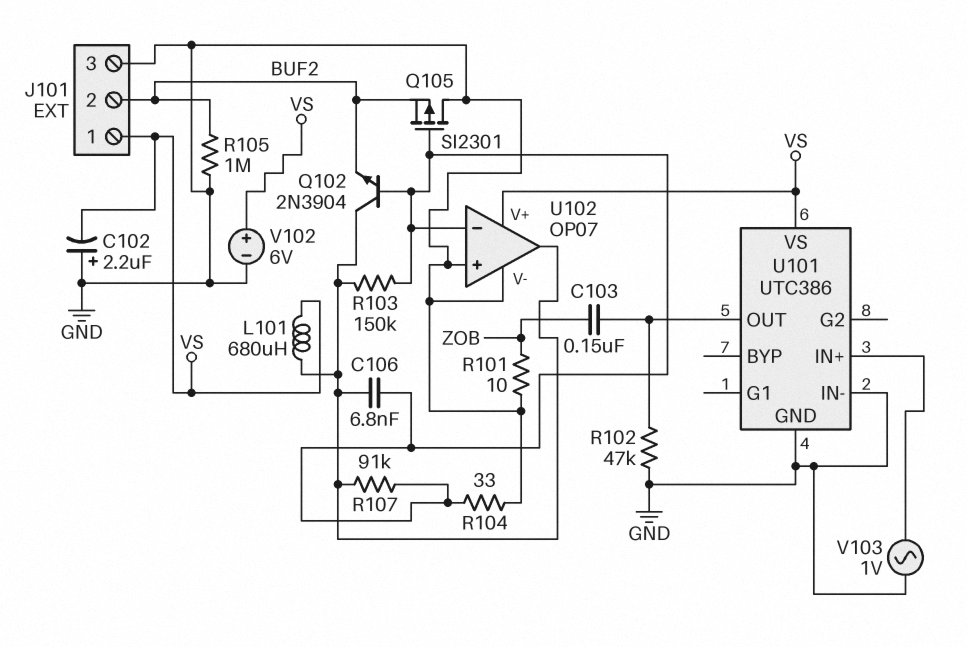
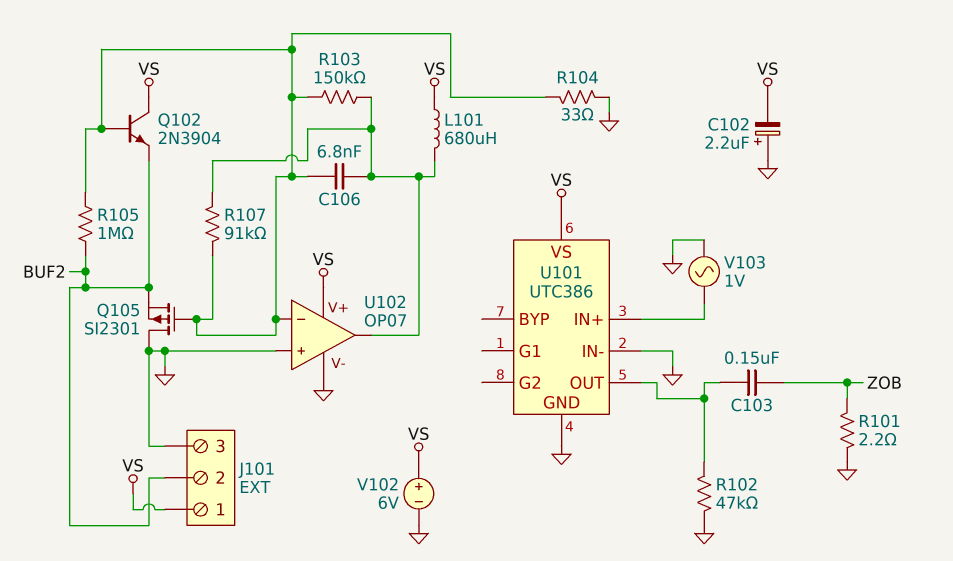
Q102: NPN 2N3904 (B U102/in-, C U102/out, E BUF2) -> NPN 2N3904 (B U102/in-, C VS, E BUF2)
R101: 10 (GND, ZOB) -> 2.2 (GND, ZOB)
R105: 1M (BUF2, GND) -> 1M (BUF2, U102/in-)

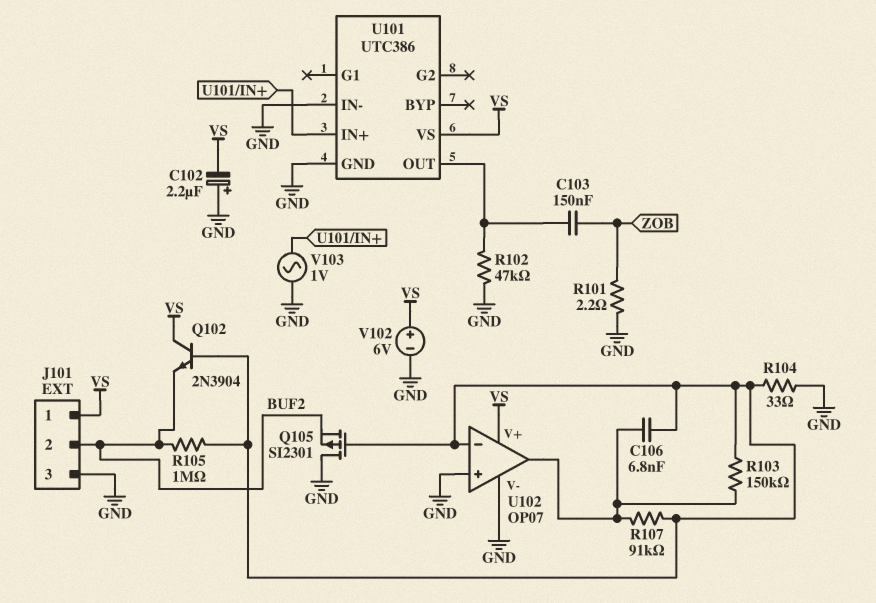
L101: 680uH (U102/out, VS) -> none

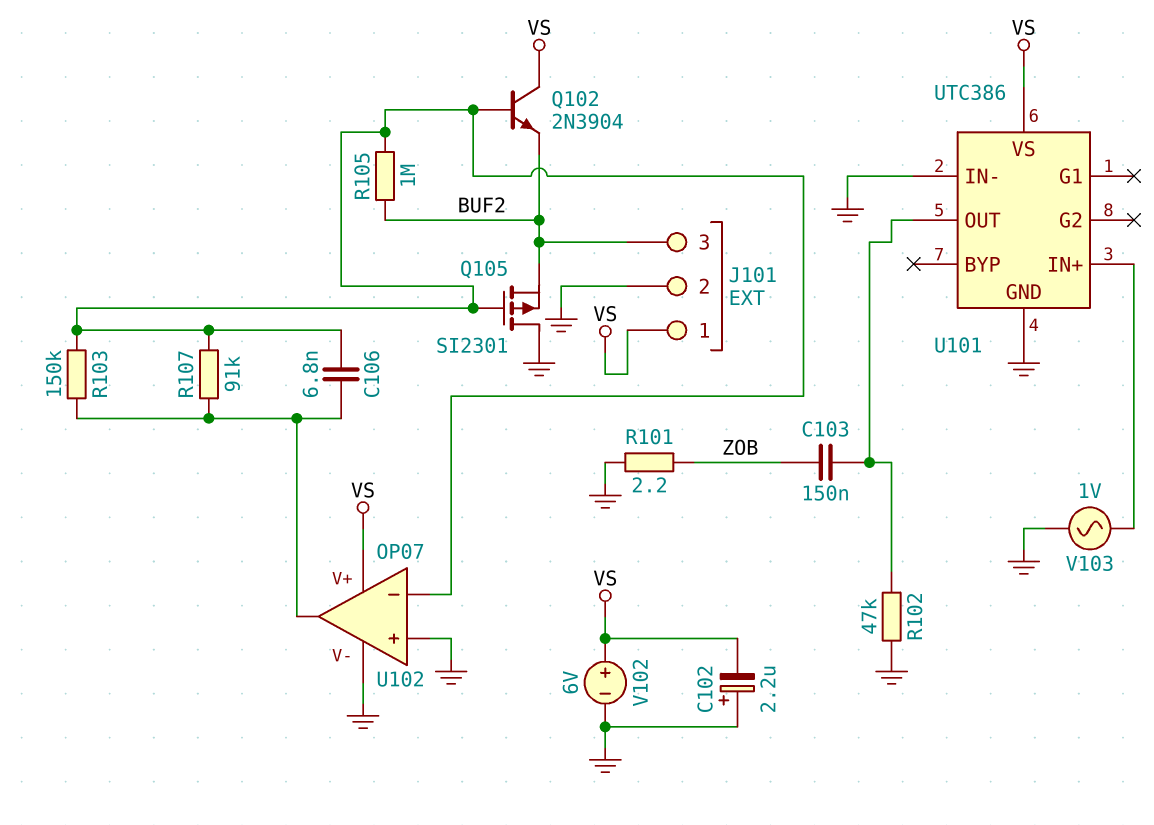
J101 pin 2: BUF2 -> GND
J101 pin 3: GND -> BUF2
R104: 33 (GND, U102/in-) -> none

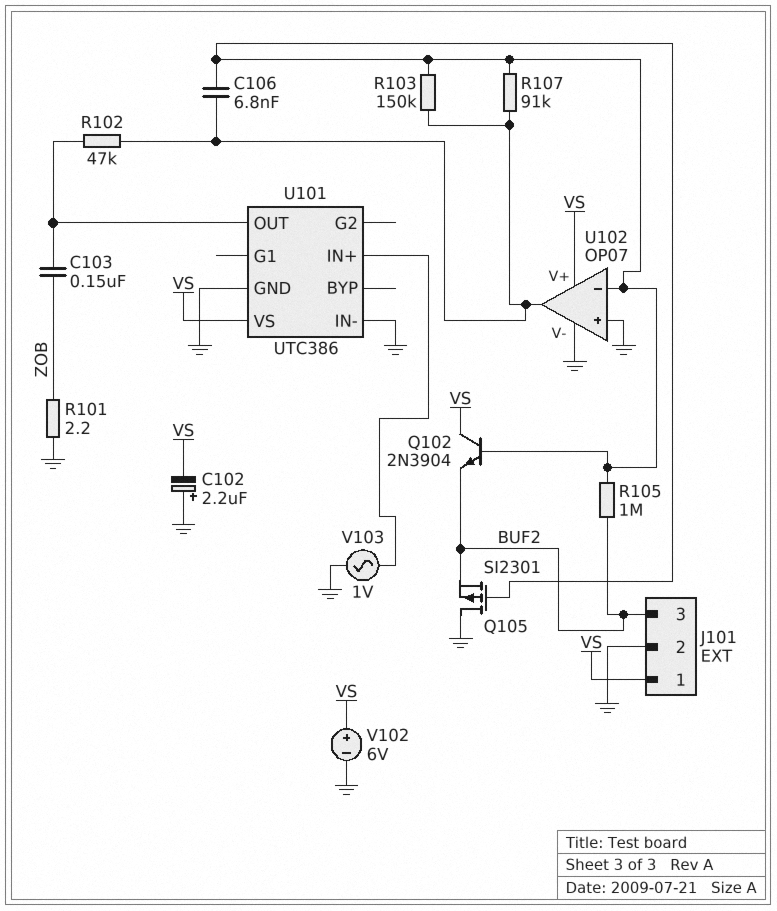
R102: 47k (GND, U101/OUT) -> 47k (U101/OUT, U102/out)

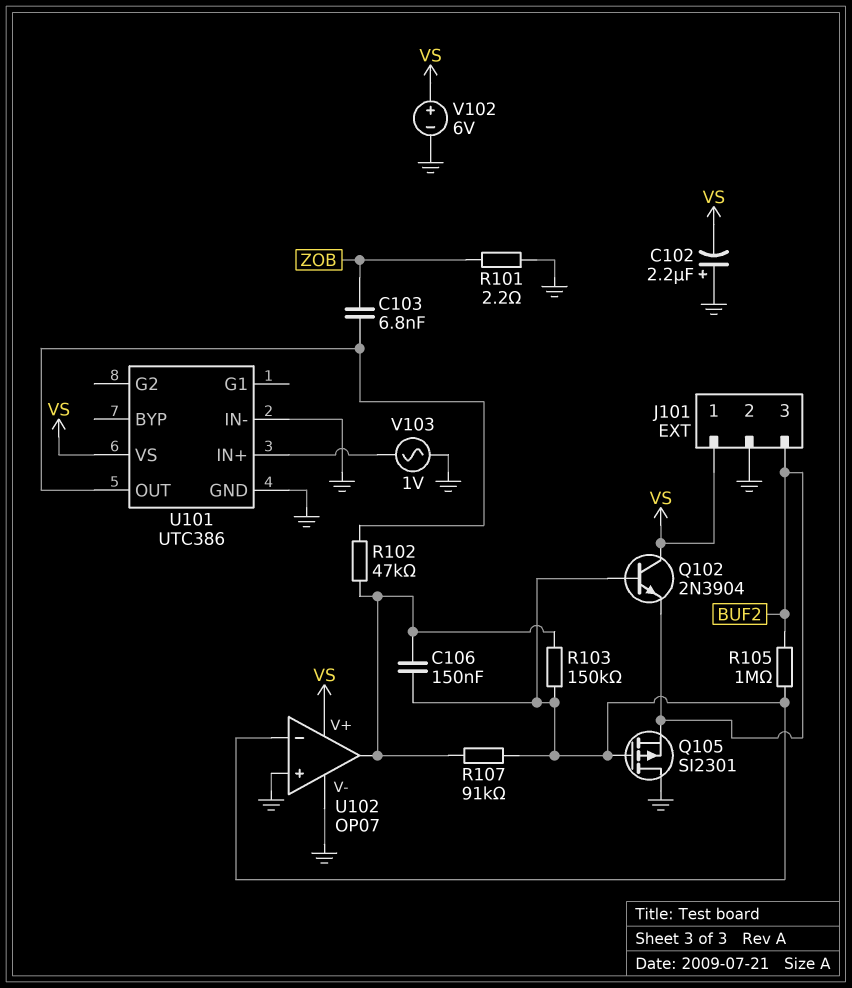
C103: 150nF (U101/OUT, ZOB) -> 6.8nF (U101/OUT, ZOB)
C106: 6.8nF (U102/in-, U102/out) -> 150nF (U102/in-, U102/out)

